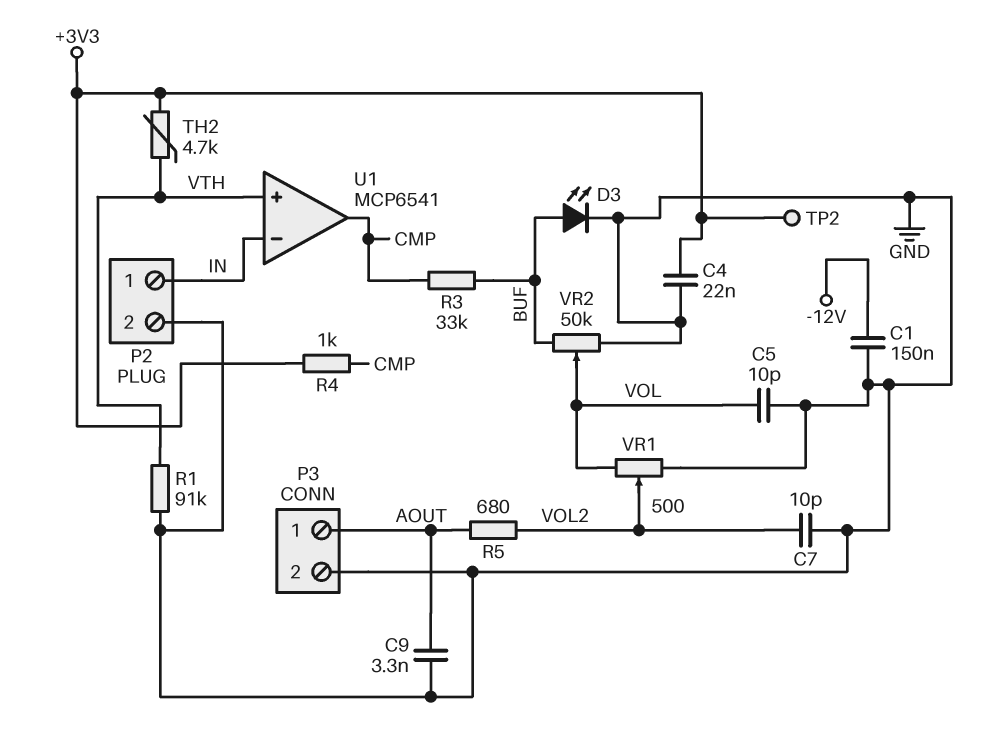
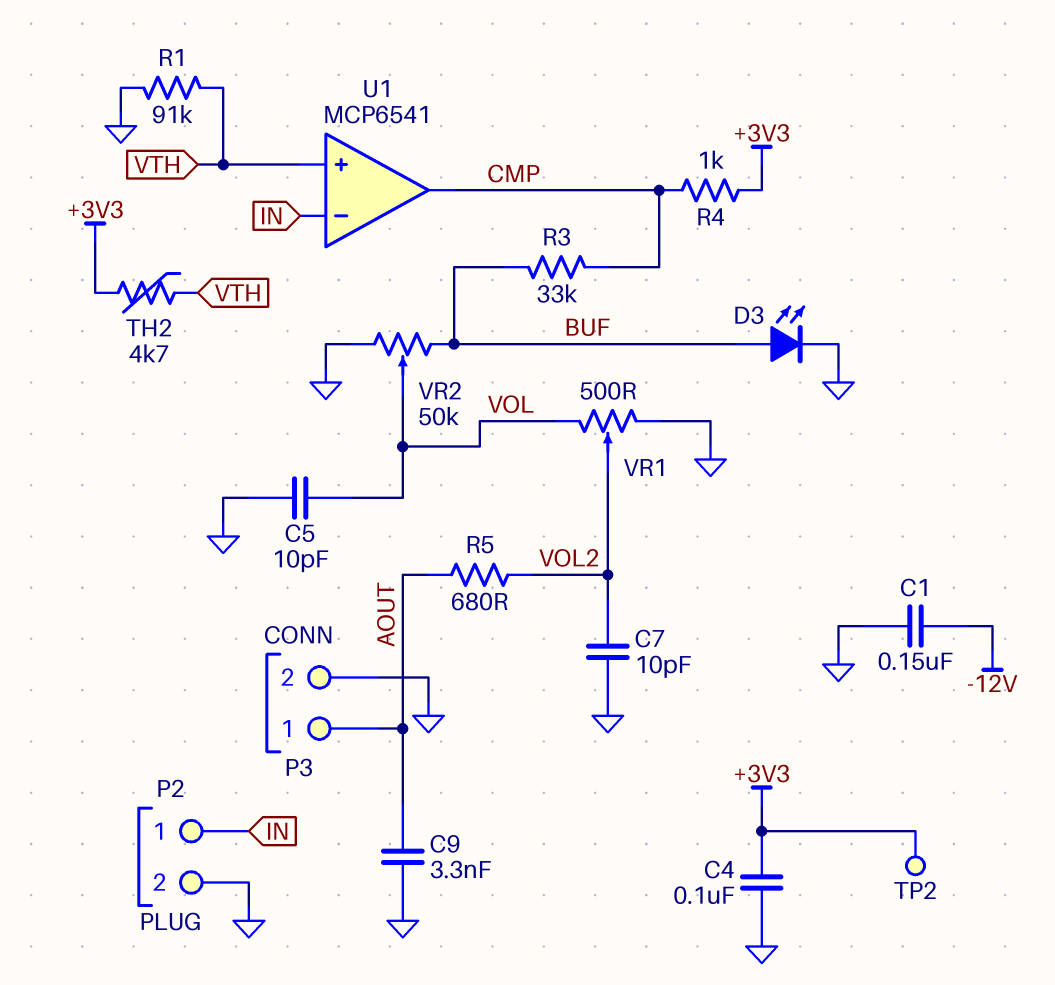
C4: 22nF (+3V3, GND) -> 100nF (+3V3, GND)

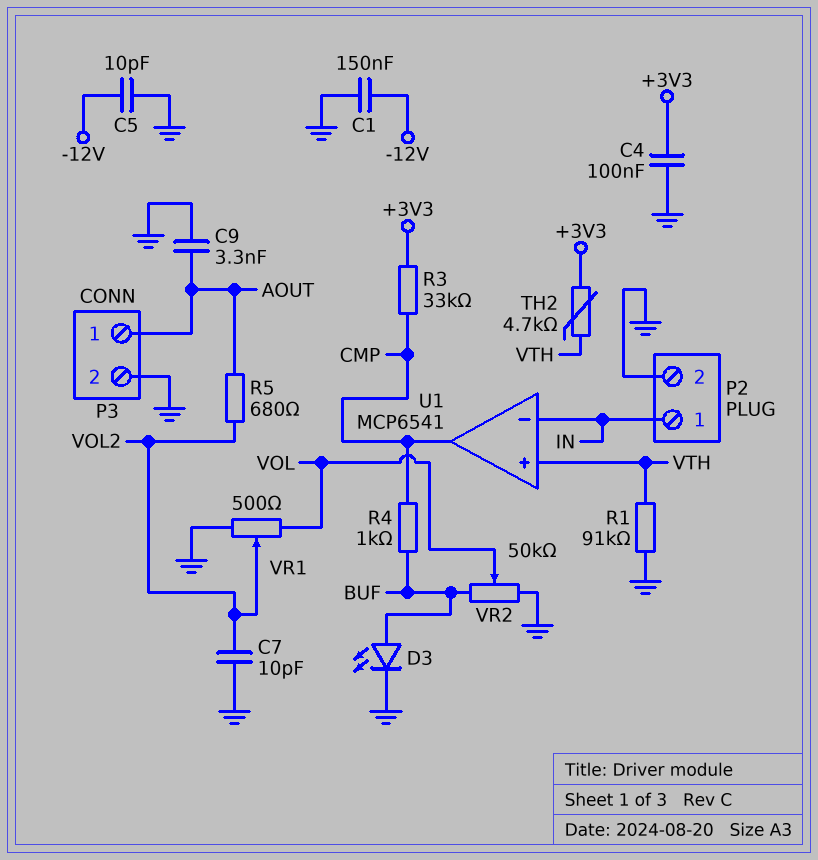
C5: 10pF (GND, VOL) -> 10pF (-12V, GND)
R3: 33k (BUF, CMP) -> 33k (+3V3, CMP)
R4: 1k (+3V3, CMP) -> 1k (BUF, CMP)
TP2: test point (+3V3) -> none

